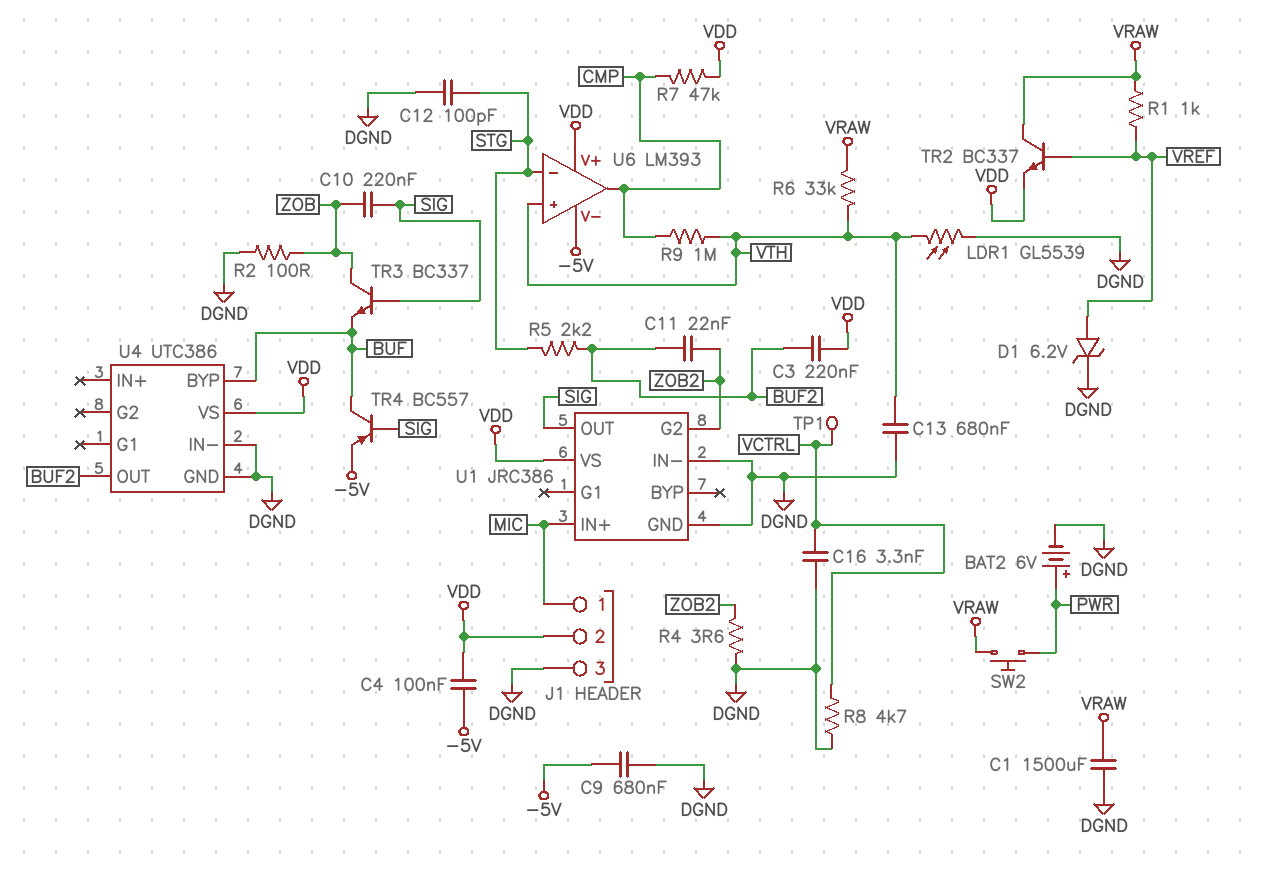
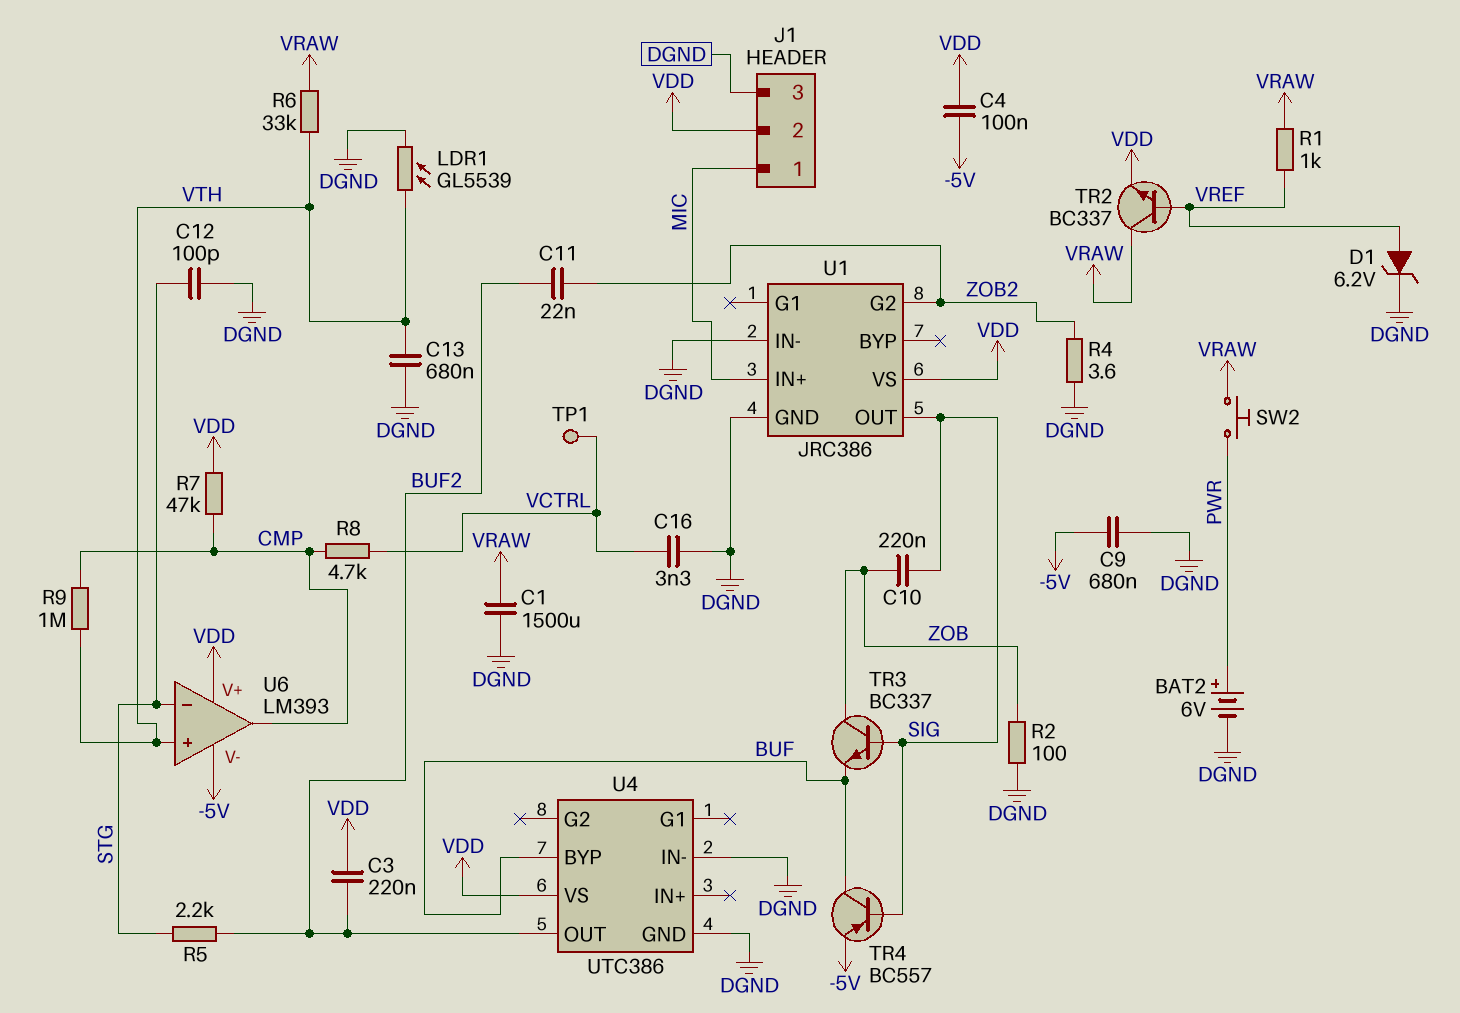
R8: 4.7k (DGND, VCTRL) -> 4.7k (CMP, VCTRL)

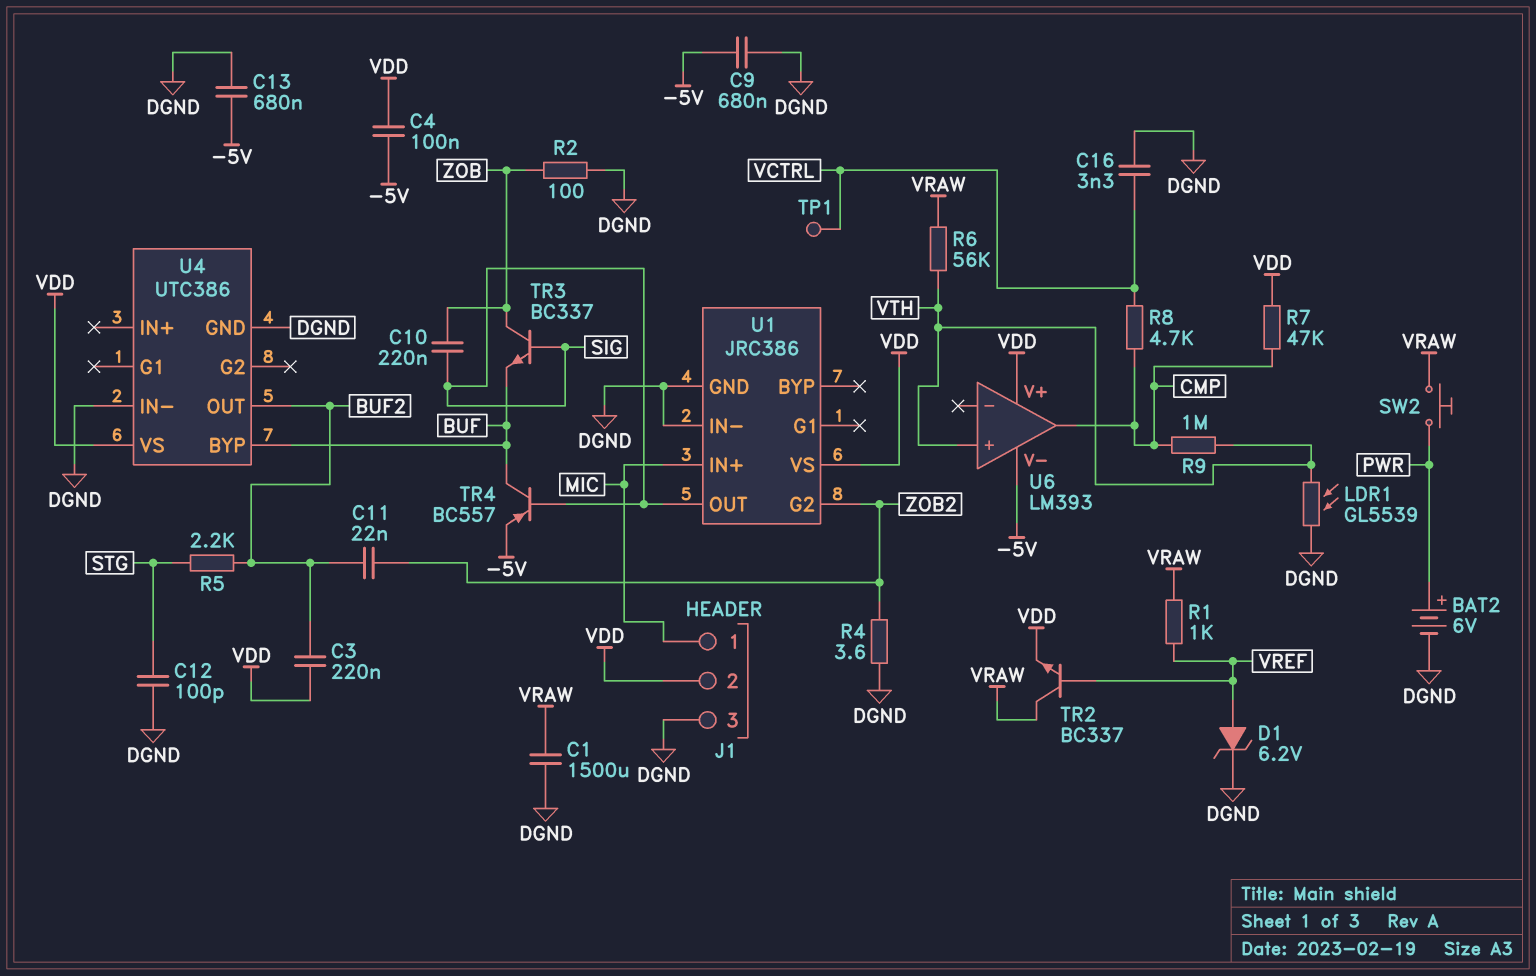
C13: 680nF (DGND, VTH) -> 680nF (-5V, DGND)
R6: 33k (VRAW, VTH) -> 56k (VRAW, VTH)
U6 pin in-: STG -> none

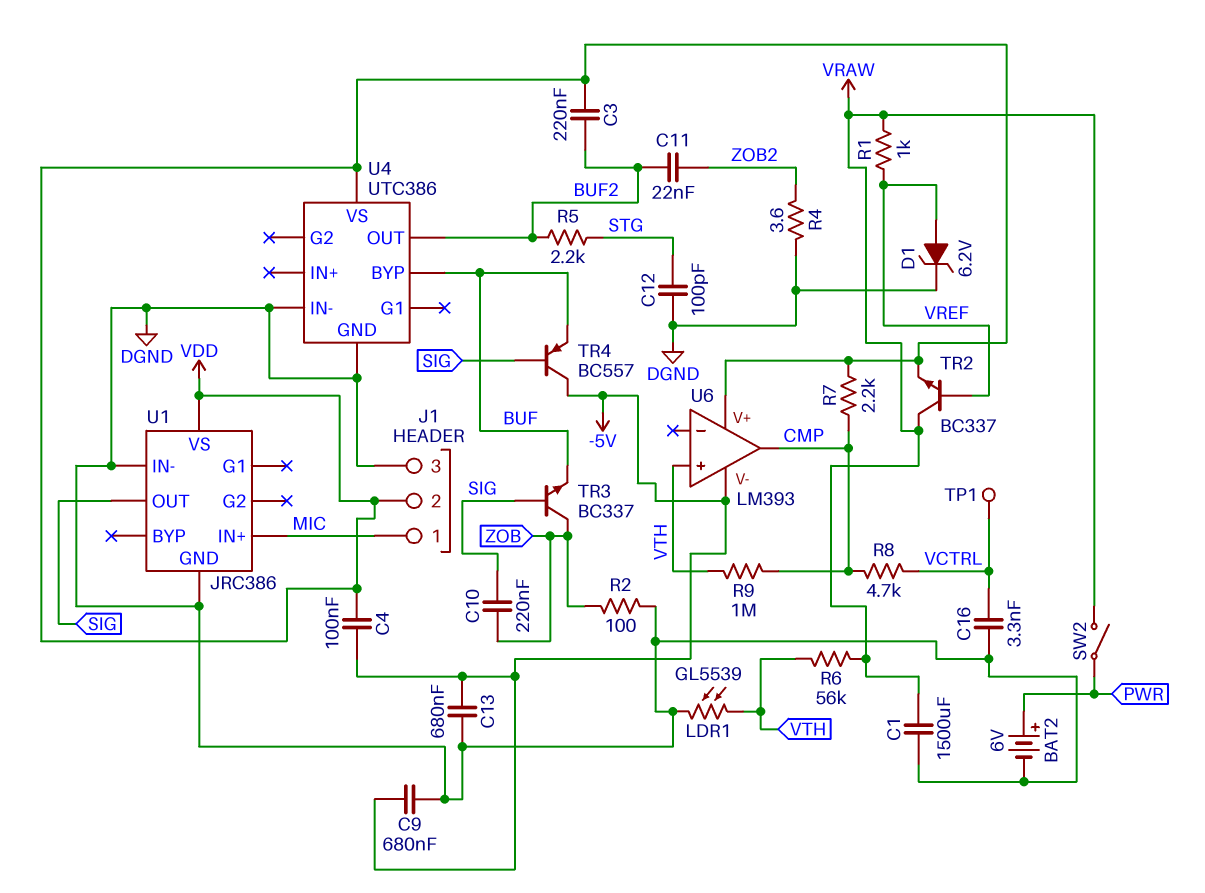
R7: 47k (CMP, VDD) -> 2.2k (CMP, VDD)
SW2: button (PWR, VRAW) -> switch (PWR, VRAW)
TR4: PNP BC557 (B SIG, C BUF, E -5V) -> PNP BC557 (B SIG, C -5V, E BUF)
U1 pin G2: ZOB2 -> none

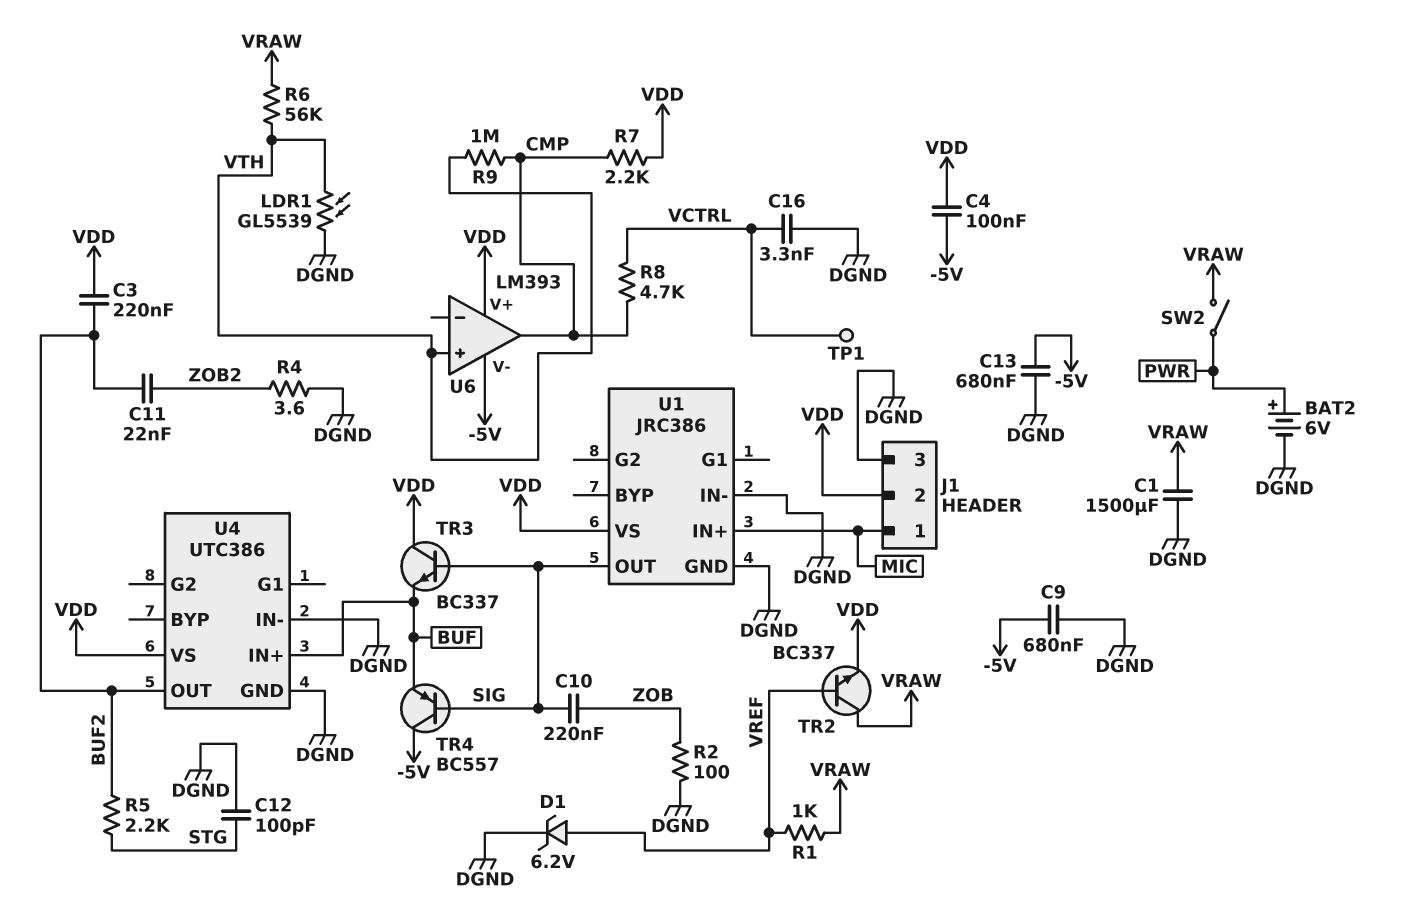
TR3: NPN BC337 (B SIG, C ZOB, E BUF) -> NPN BC337 (B SIG, C VDD, E BUF)
U4 pin BYP: BUF -> none
U4 pin IN+: none -> BUF

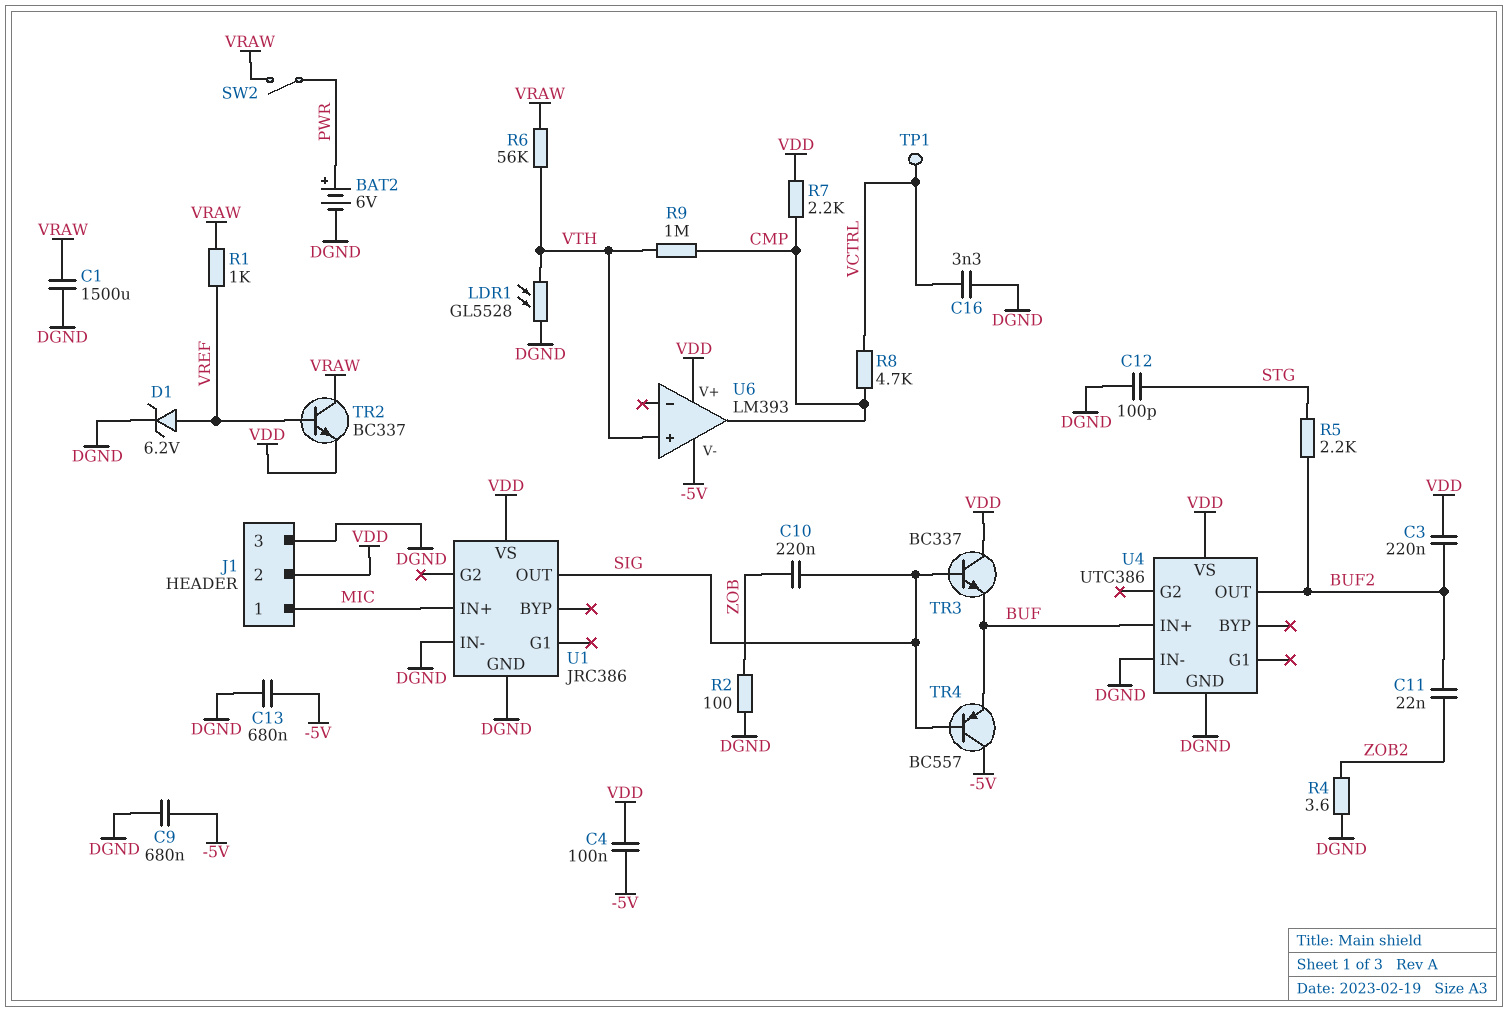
LDR1: GL5539 (DGND, VTH) -> GL5528 (DGND, VTH)

